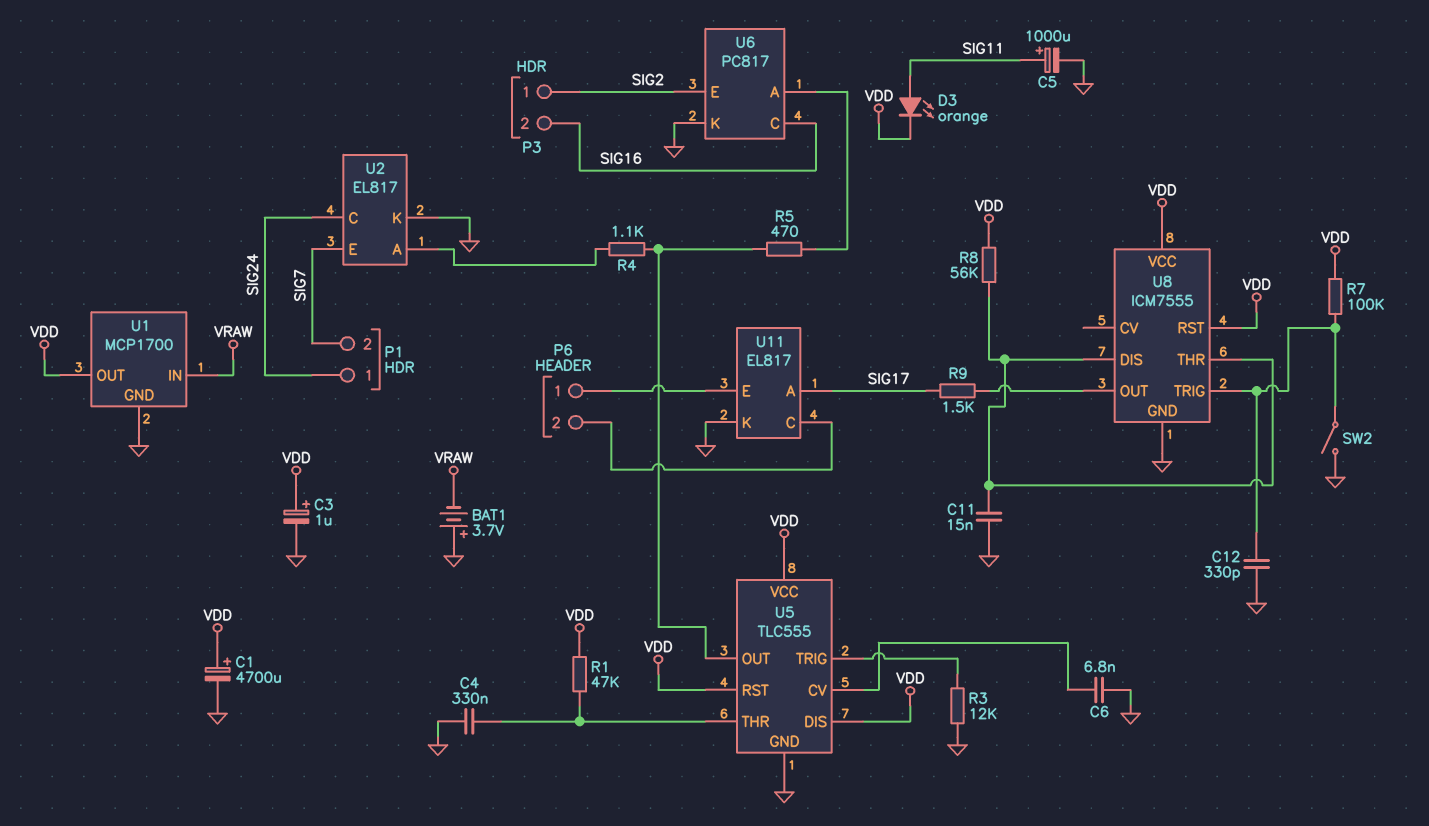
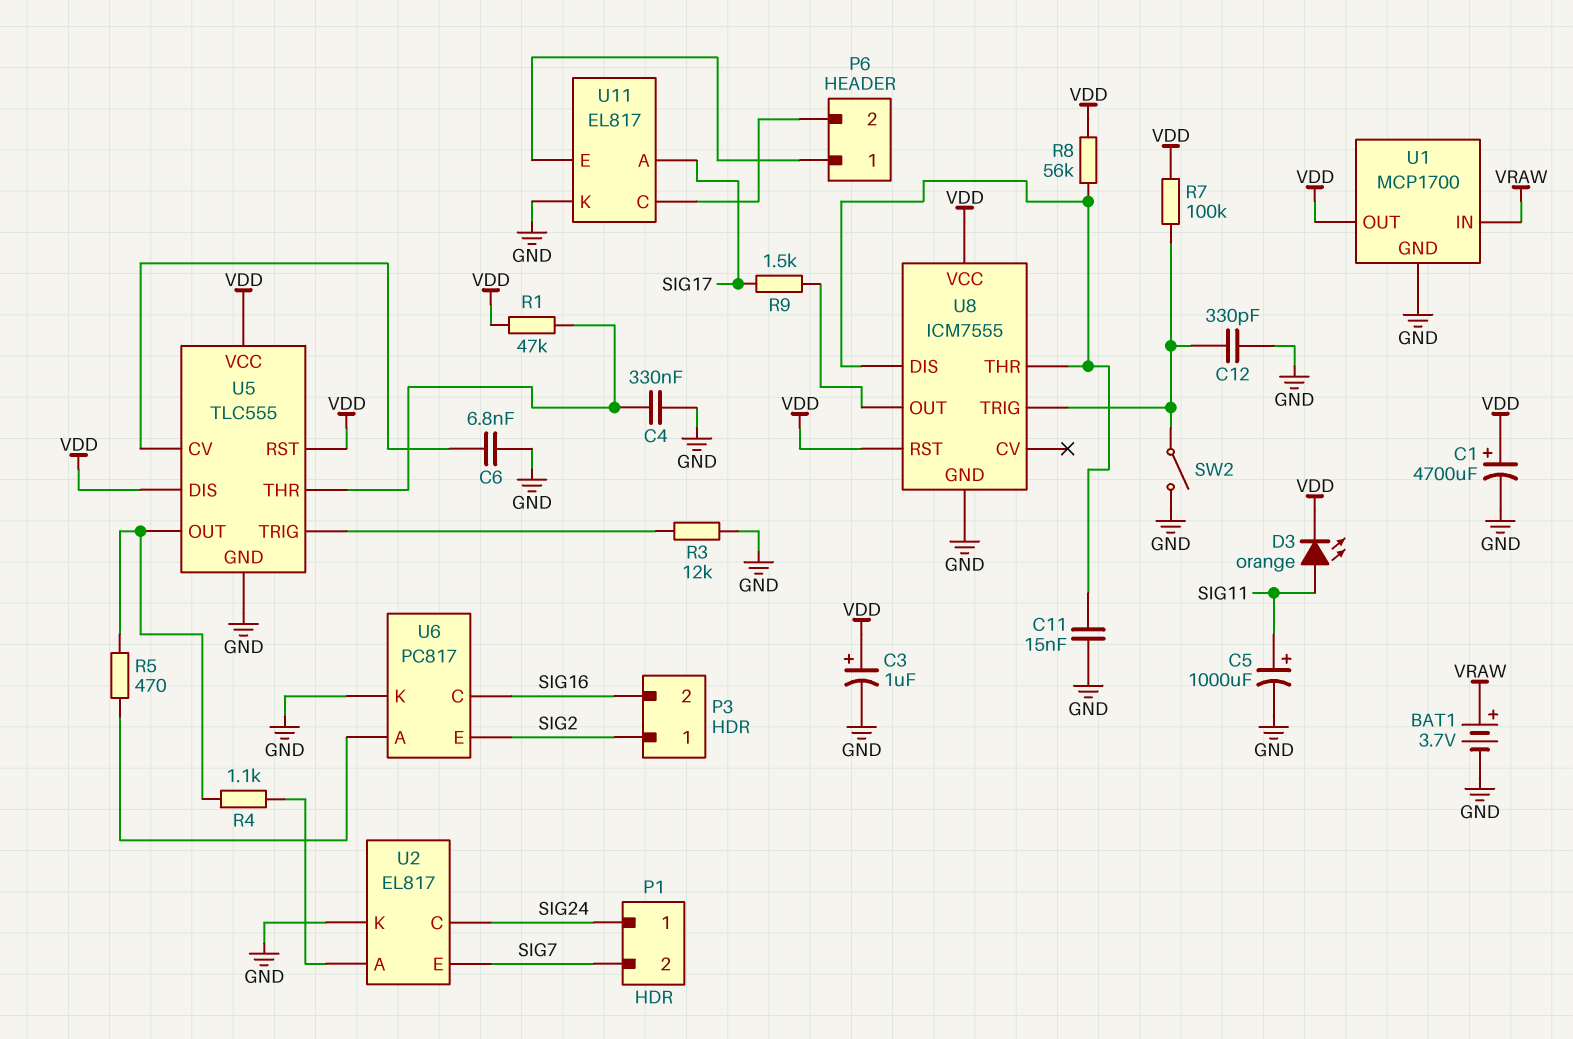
BAT1: 3.7V (plus GND, minus VRAW) -> 3.7V (plus VRAW, minus GND)

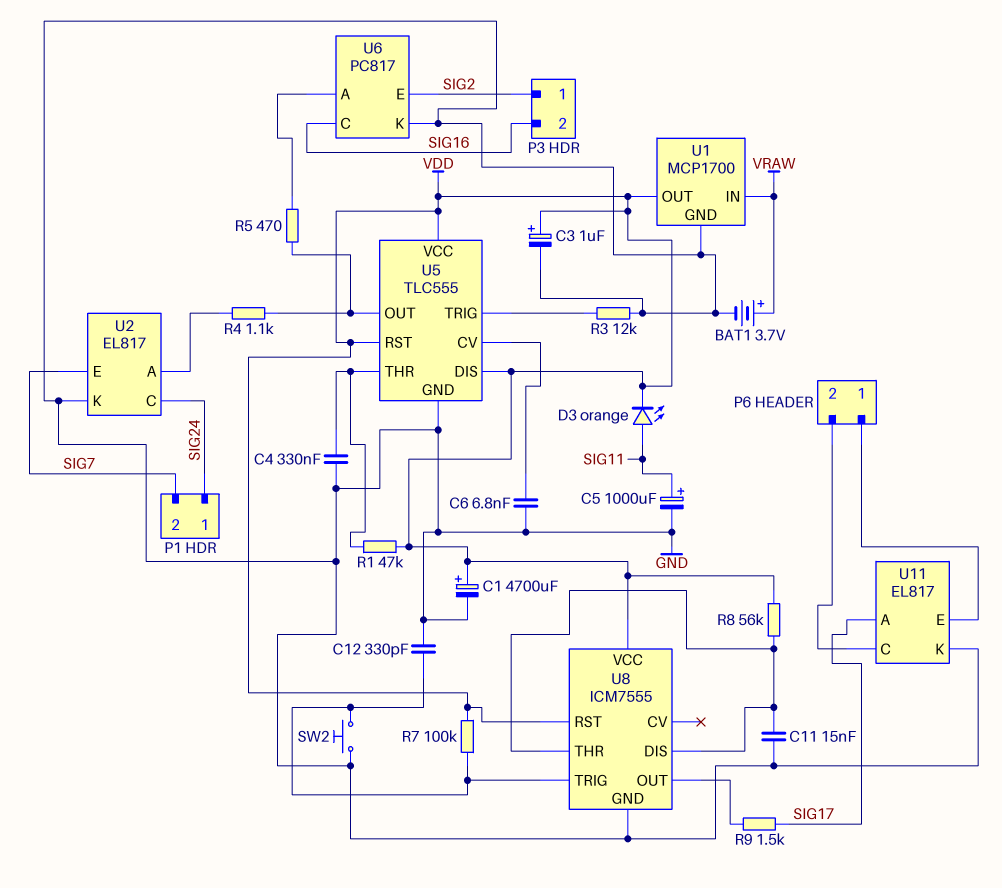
SW2: switch (GND, U8/TRIG) -> button (GND, U8/TRIG)

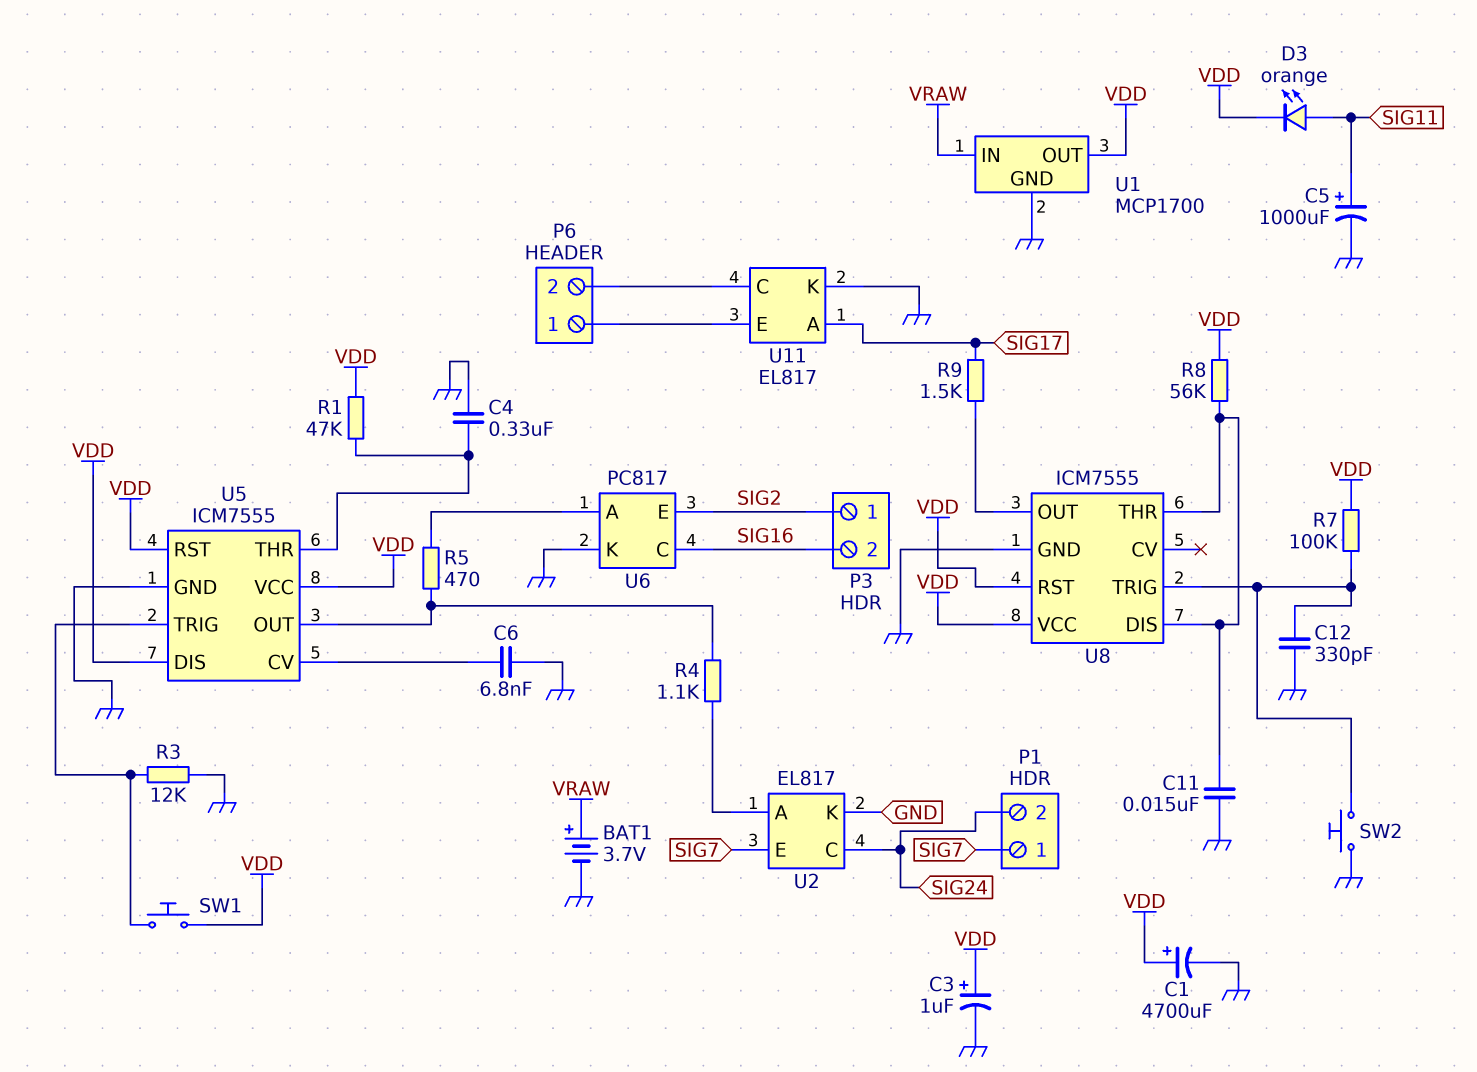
P1 pin 1: SIG24 -> SIG7
P1 pin 2: SIG7 -> SIG24
SW1: none -> button (U5/TRIG, VDD)
U5: TLC555 -> ICM7555

